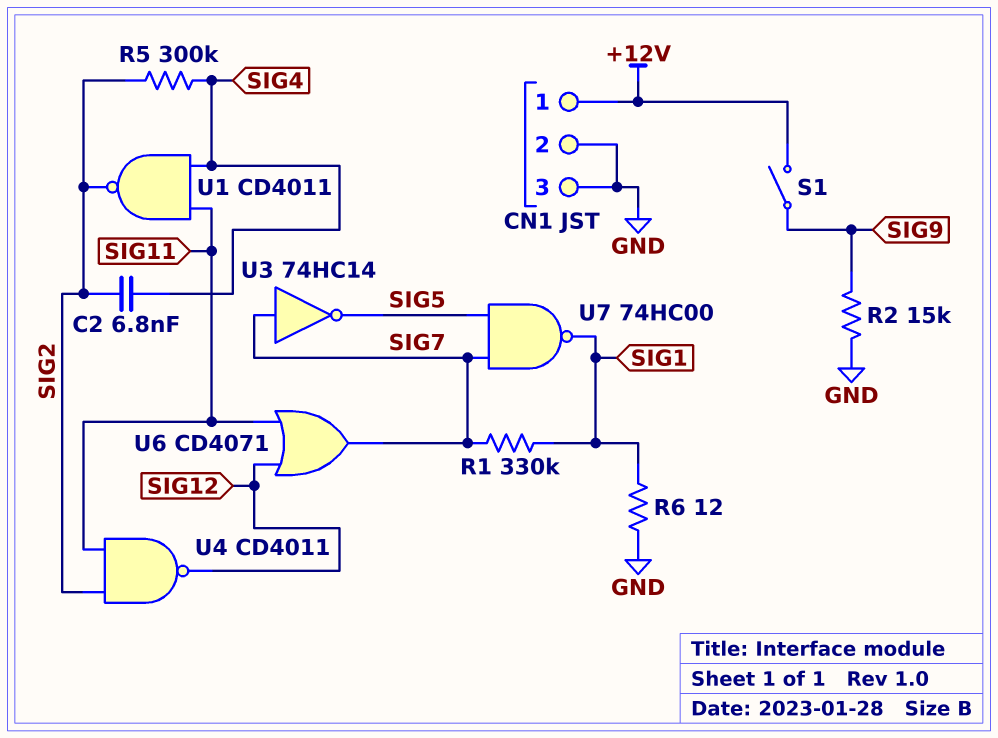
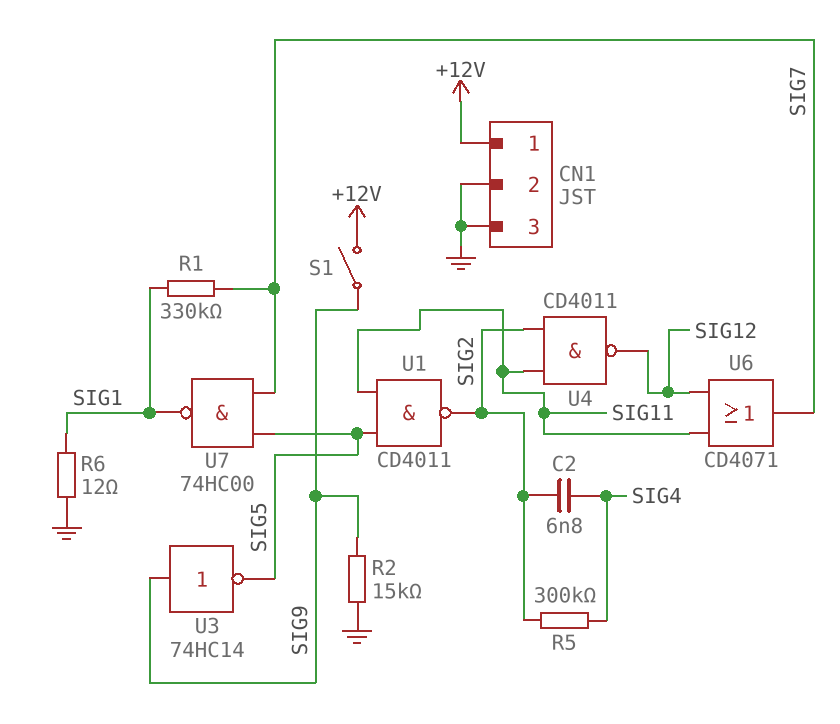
U1: NAND CD4011 (in SIG4, in SIG11, out SIG2) -> NAND CD4011 (in SIG5, in SIG11, out SIG2)
U3: NOT 74HC14 (in SIG7, out SIG5) -> NOT 74HC14 (in SIG9, out SIG5)

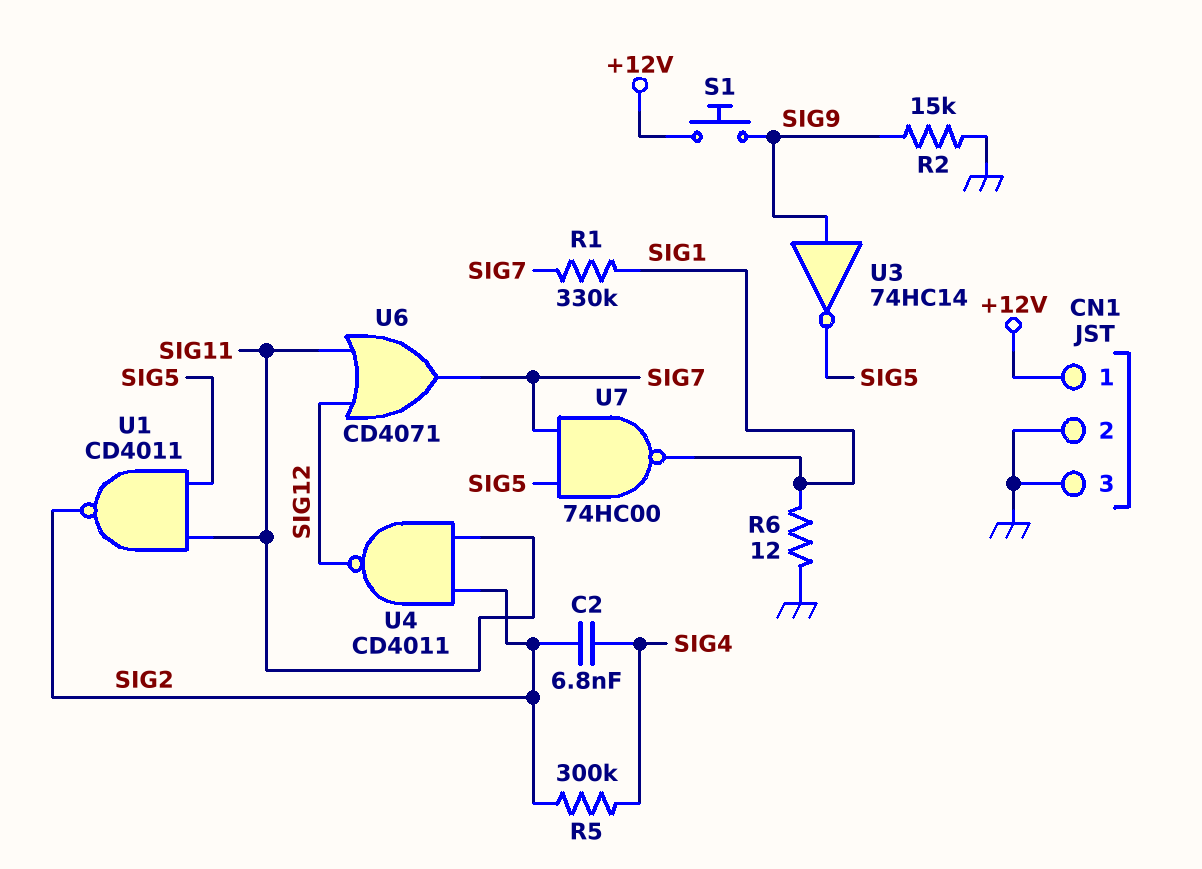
S1: switch (+12V, SIG9) -> button (+12V, SIG9)

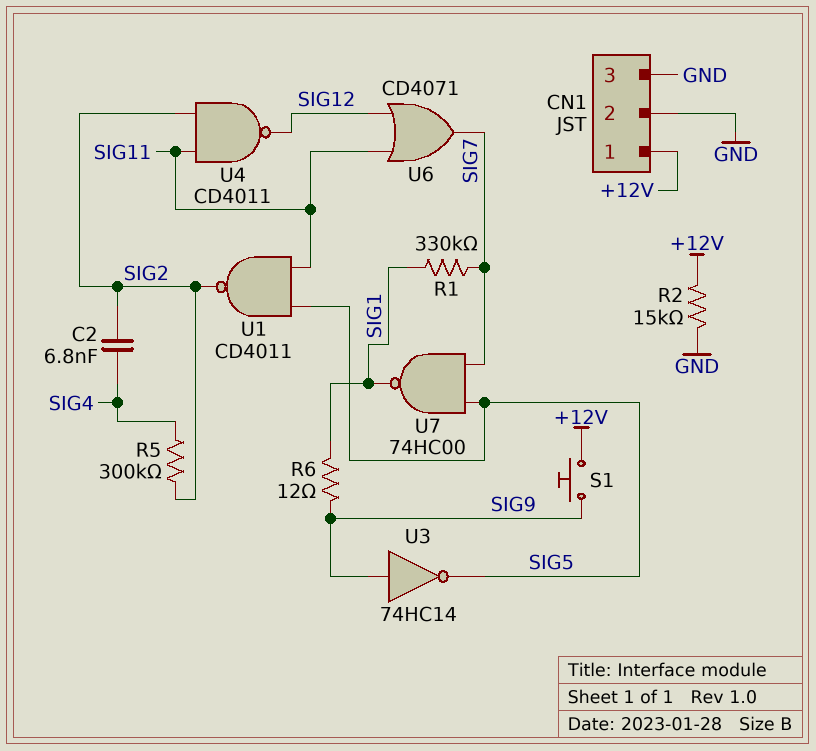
R2: 15k (GND, SIG9) -> 15k (+12V, GND)
R6: 12 (GND, SIG1) -> 12 (SIG1, SIG9)

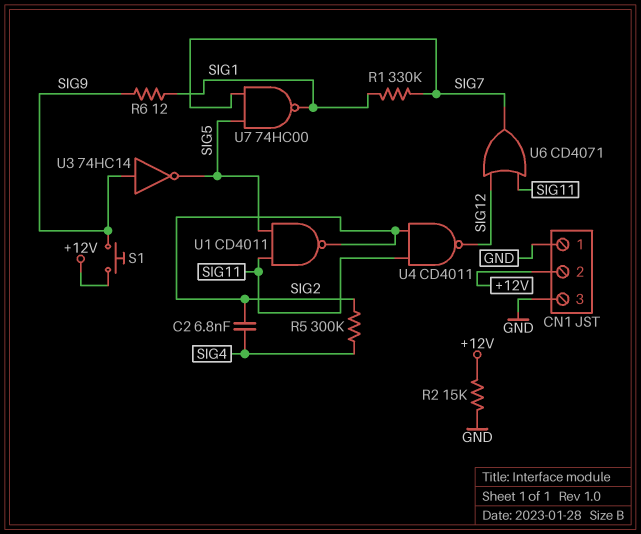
CN1 pin 1: +12V -> GND
CN1 pin 2: GND -> +12V

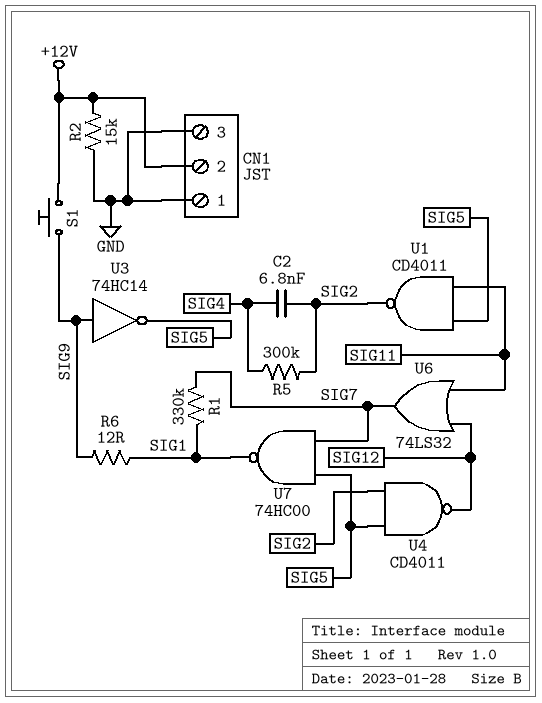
U4: NAND CD4011 (in SIG2, in SIG11, out SIG12) -> NAND CD4011 (in SIG2, in SIG5, out SIG12)
U6: OR CD4071 (in SIG11, in SIG12, out SIG7) -> OR 74LS32 (in SIG11, in SIG12, out SIG7)

